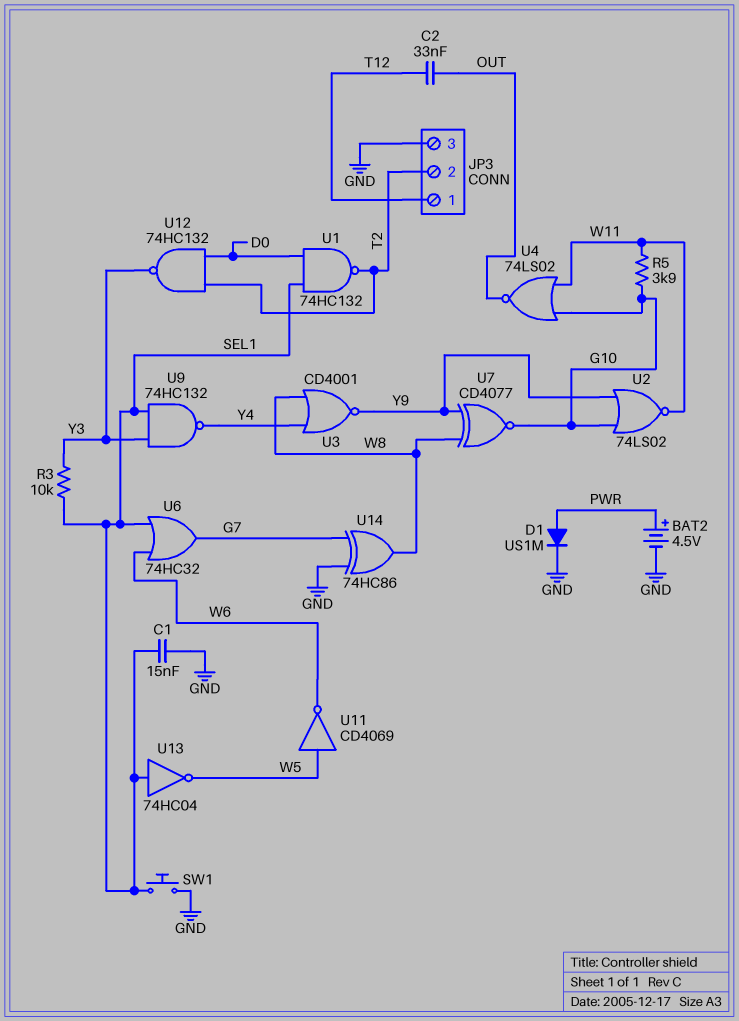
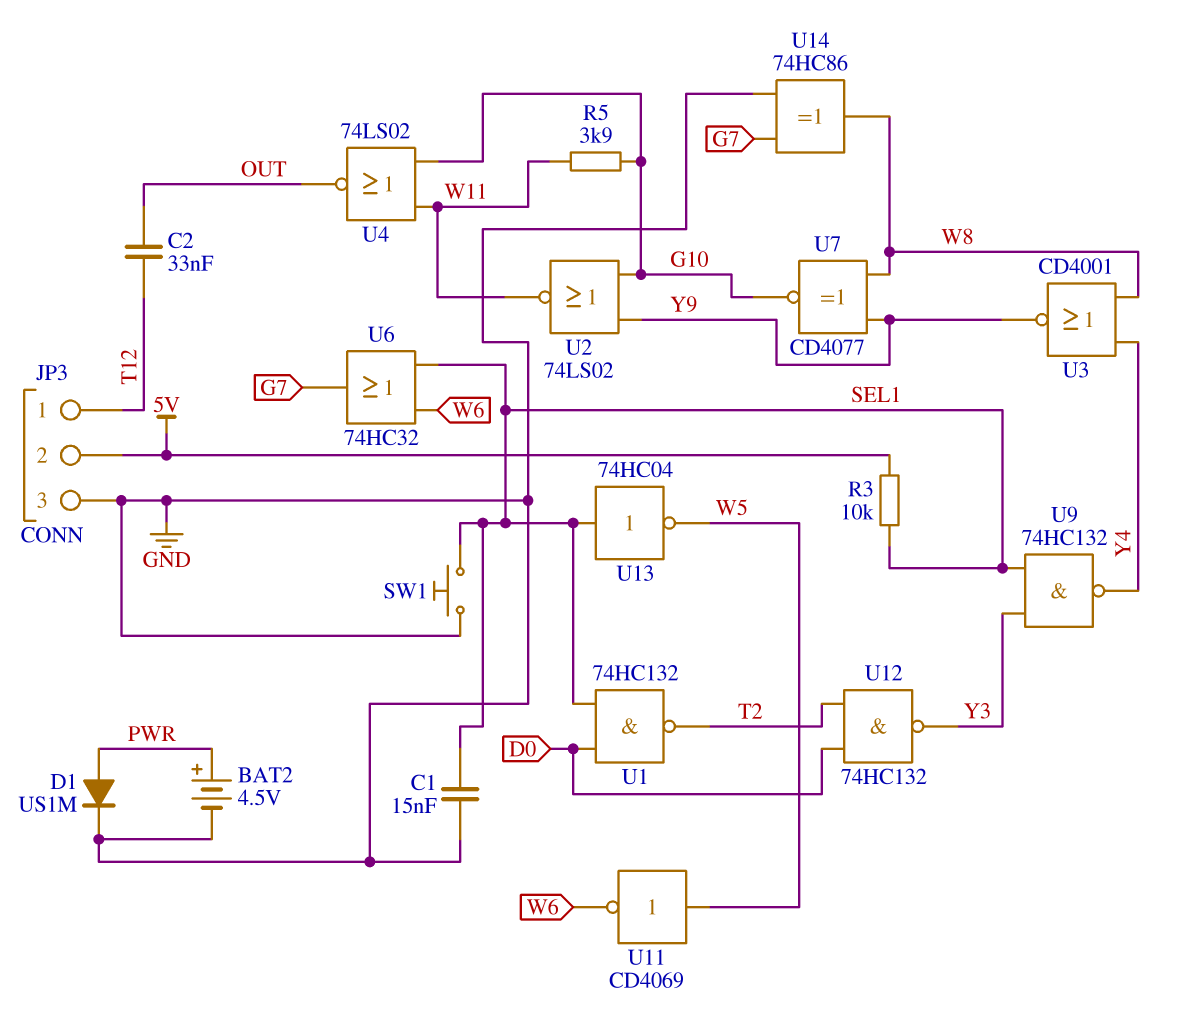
JP3 pin 2: T2 -> 5V
R3: 10k (SEL1, Y3) -> 10k (5V, SEL1)

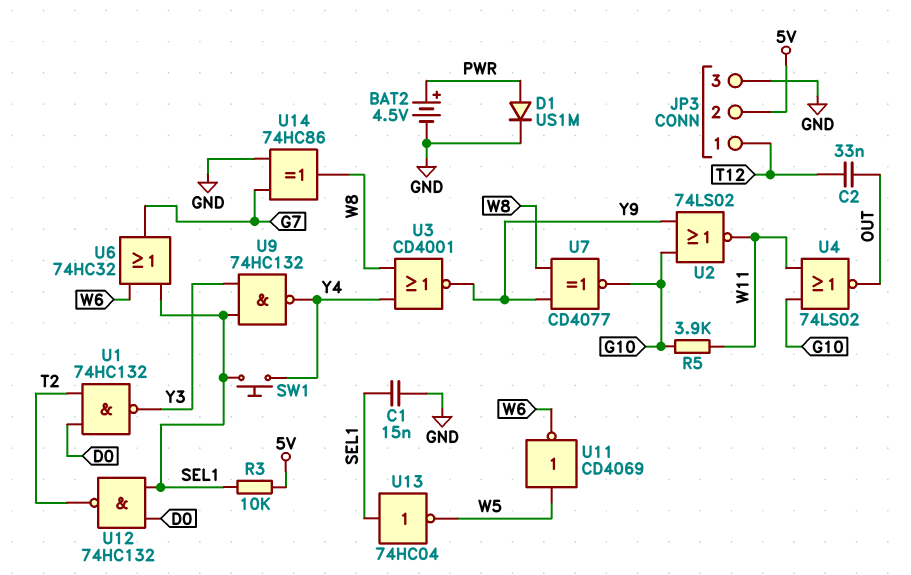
SW1: button (GND, SEL1) -> button (SEL1, Y4)
U1: NAND 74HC132 (in D0, in SEL1, out T2) -> NAND 74HC132 (in D0, in T2, out Y3)
U12: NAND 74HC132 (in D0, in T2, out Y3) -> NAND 74HC132 (in D0, in SEL1, out T2)

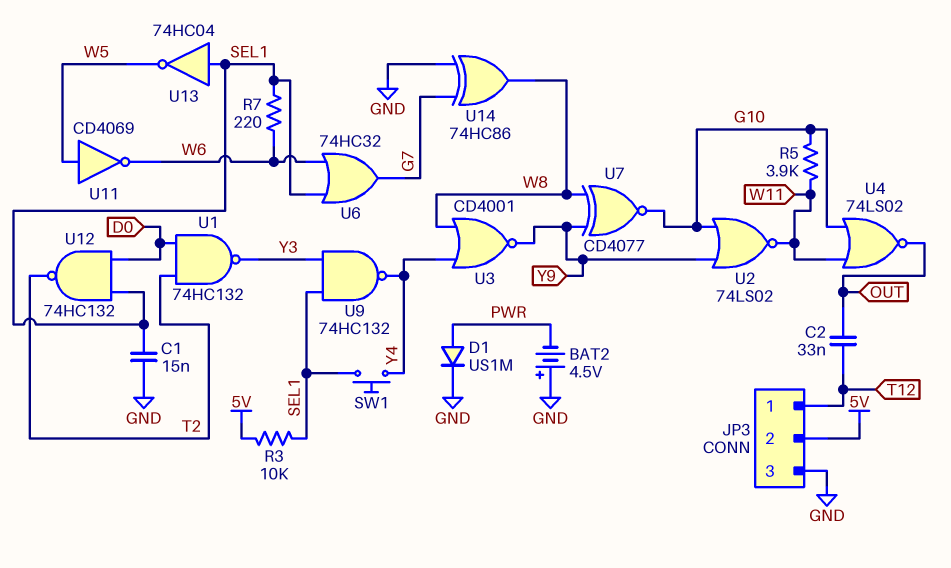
BAT2: 4.5V (plus PWR, minus GND) -> 4.5V (plus GND, minus PWR)
R7: none -> 220 (SEL1, W6)

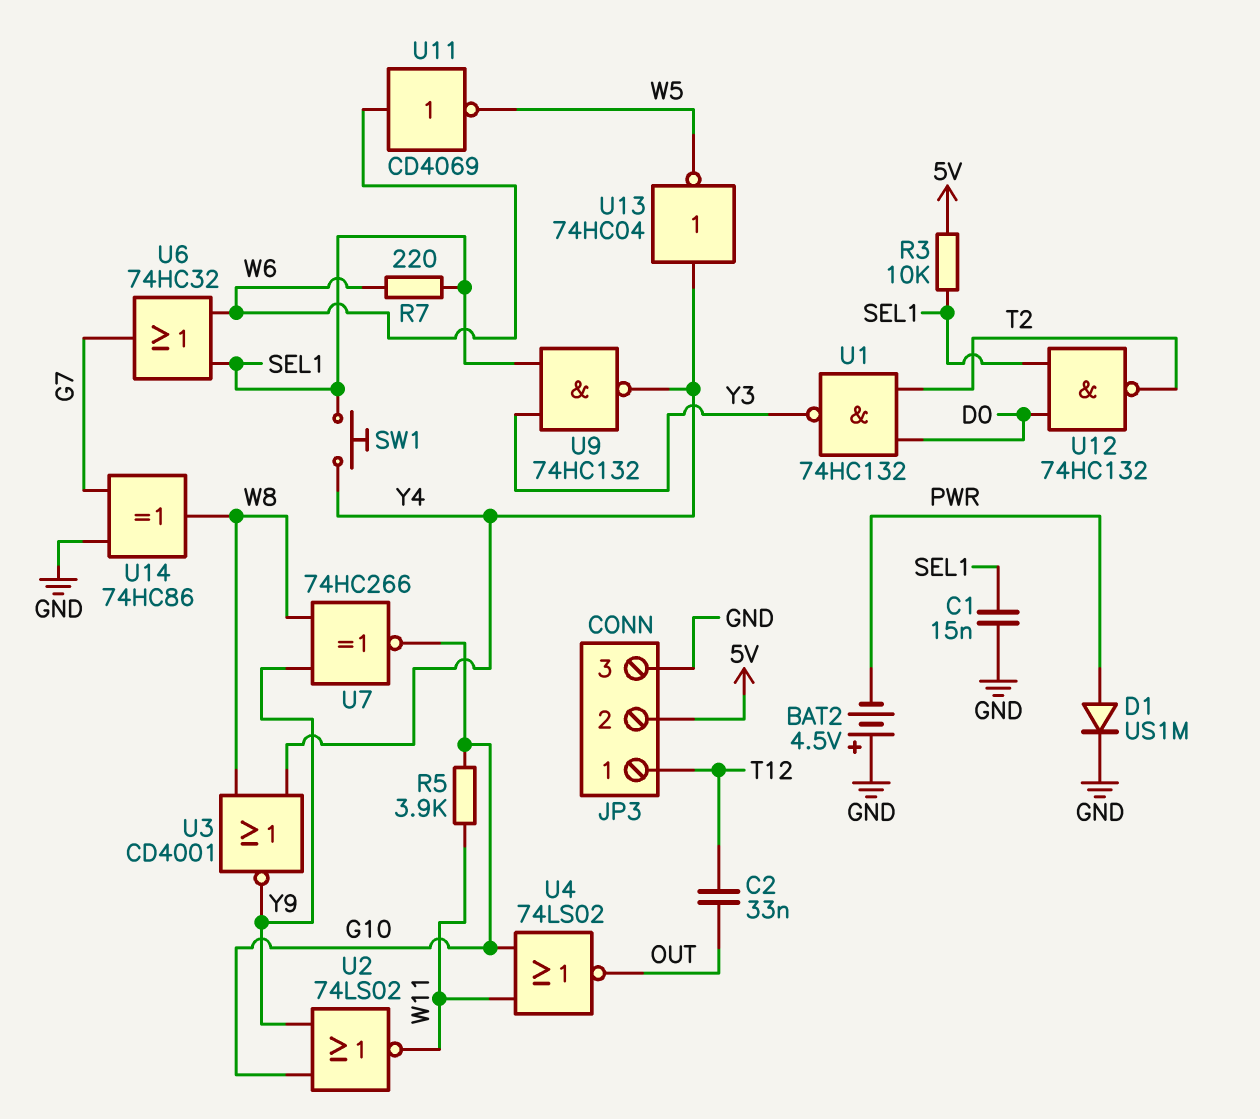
U7: XNOR CD4077 (in W8, in Y9, out G10) -> XNOR 74HC266 (in W8, in Y9, out G10)
U11: NOT CD4069 (in W5, out W6) -> NOT CD4069 (in W6, out W5)
U13: NOT 74HC04 (in SEL1, out W5) -> NOT 74HC04 (in Y4, out W5)

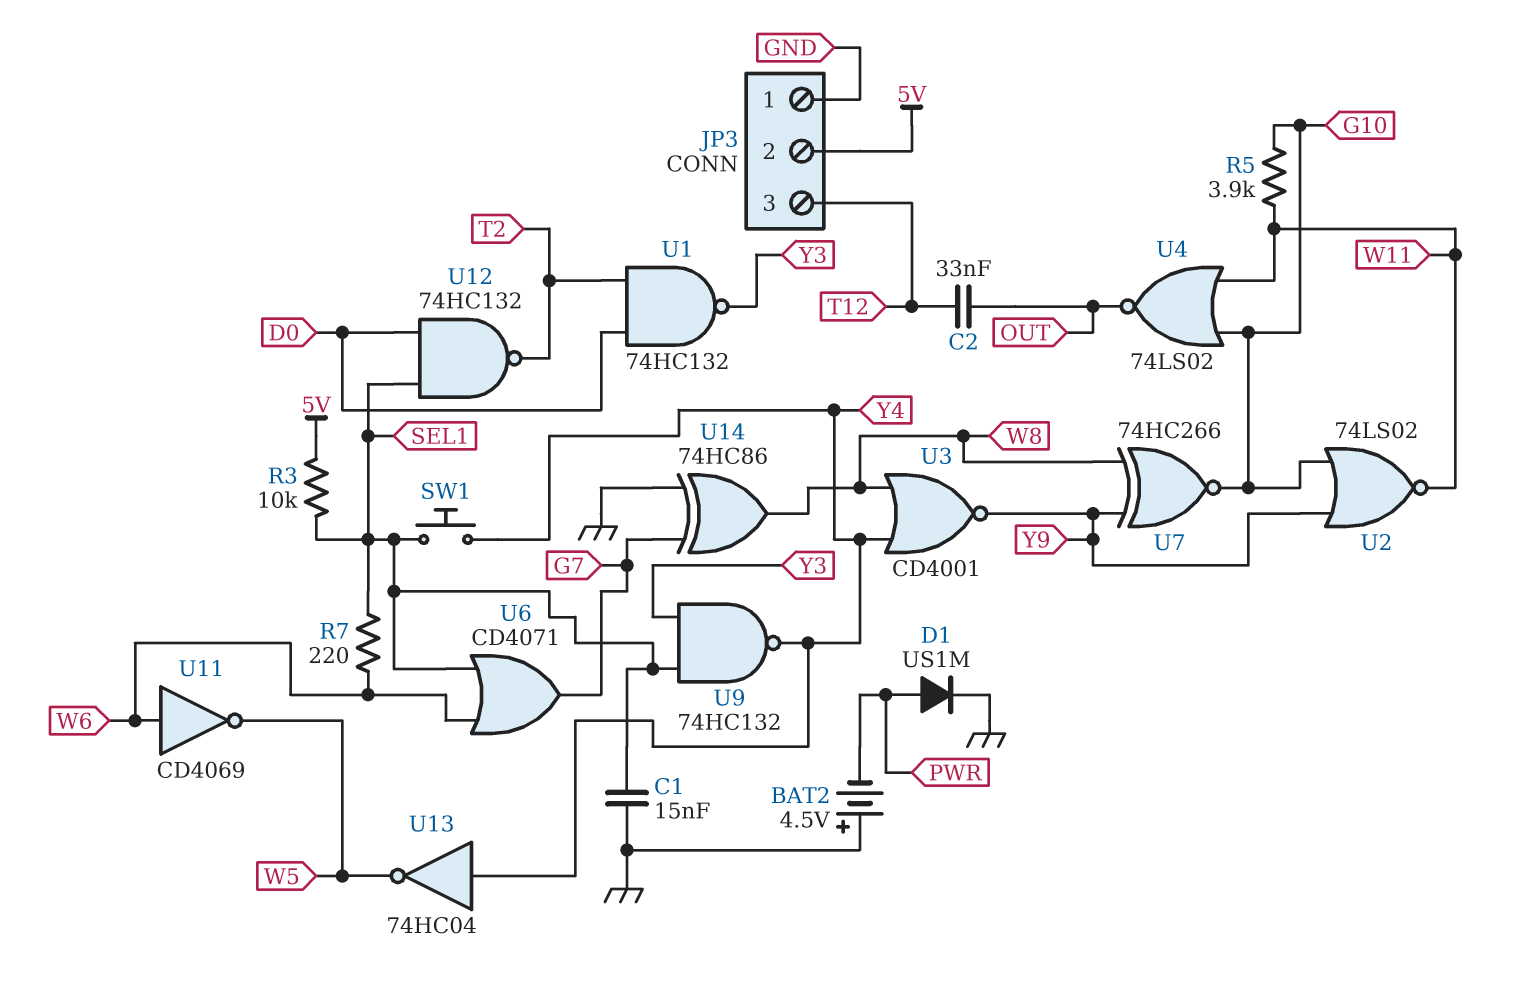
JP3 pin 1: T12 -> GND
JP3 pin 3: GND -> T12
U6: OR 74HC32 (in SEL1, in W6, out G7) -> OR CD4071 (in SEL1, in W6, out G7)

